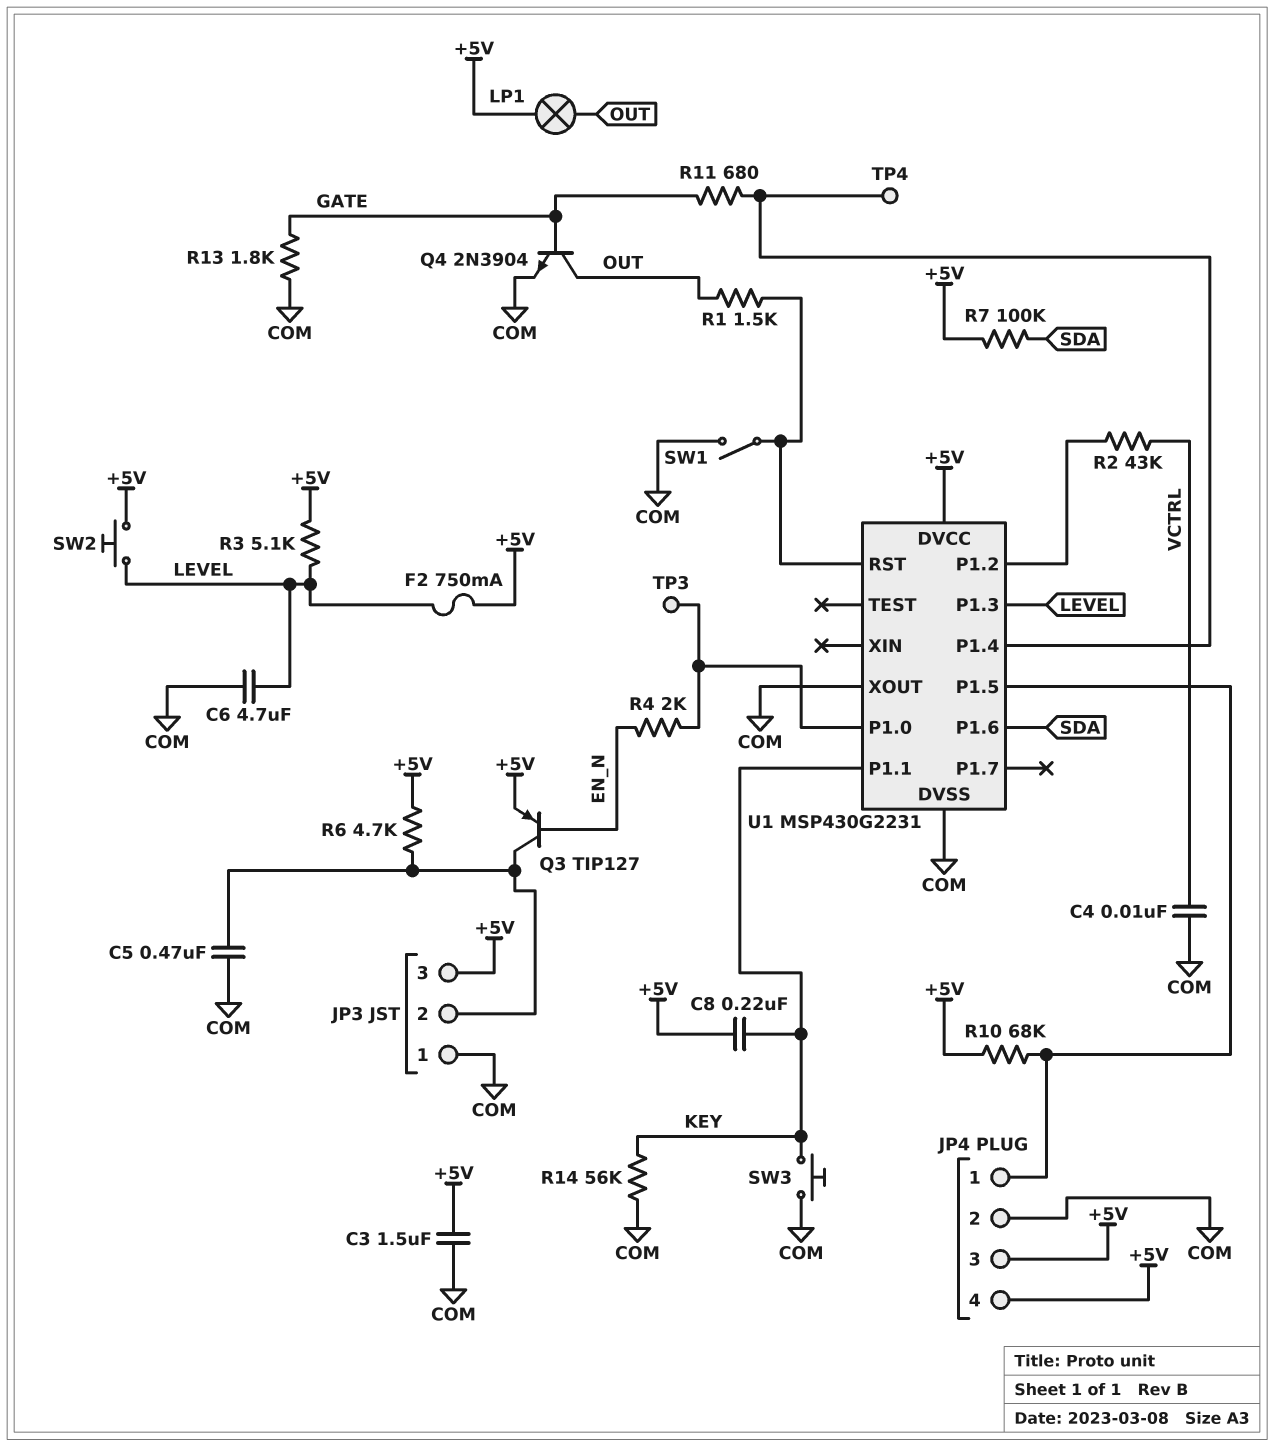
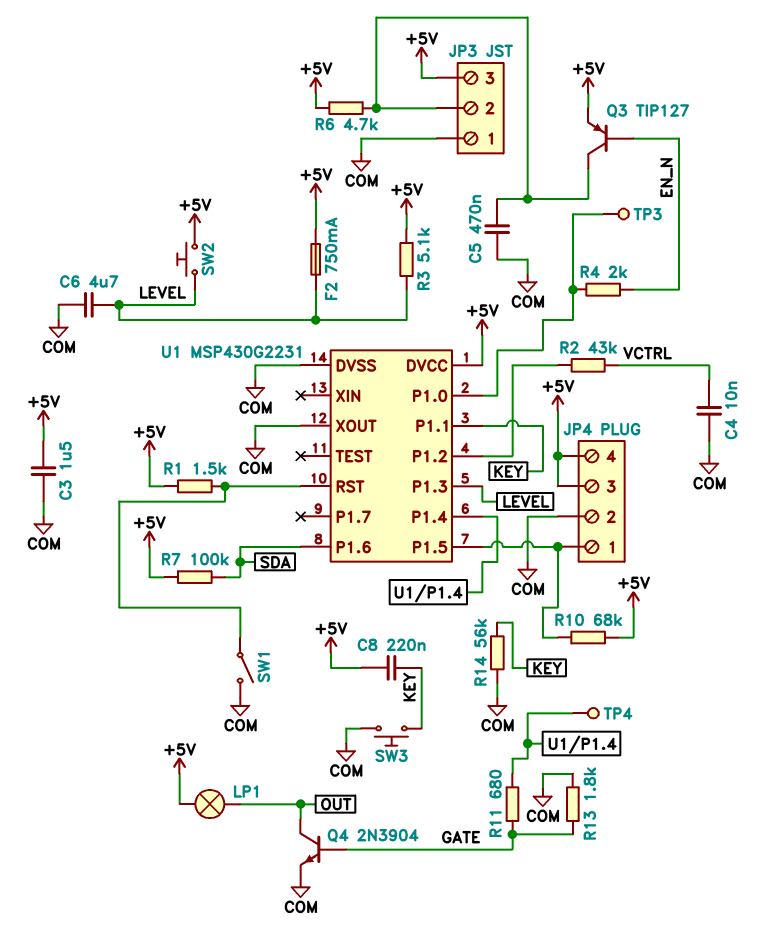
R1: 1.5k (OUT, U1/RST) -> 1.5k (+5V, U1/RST)

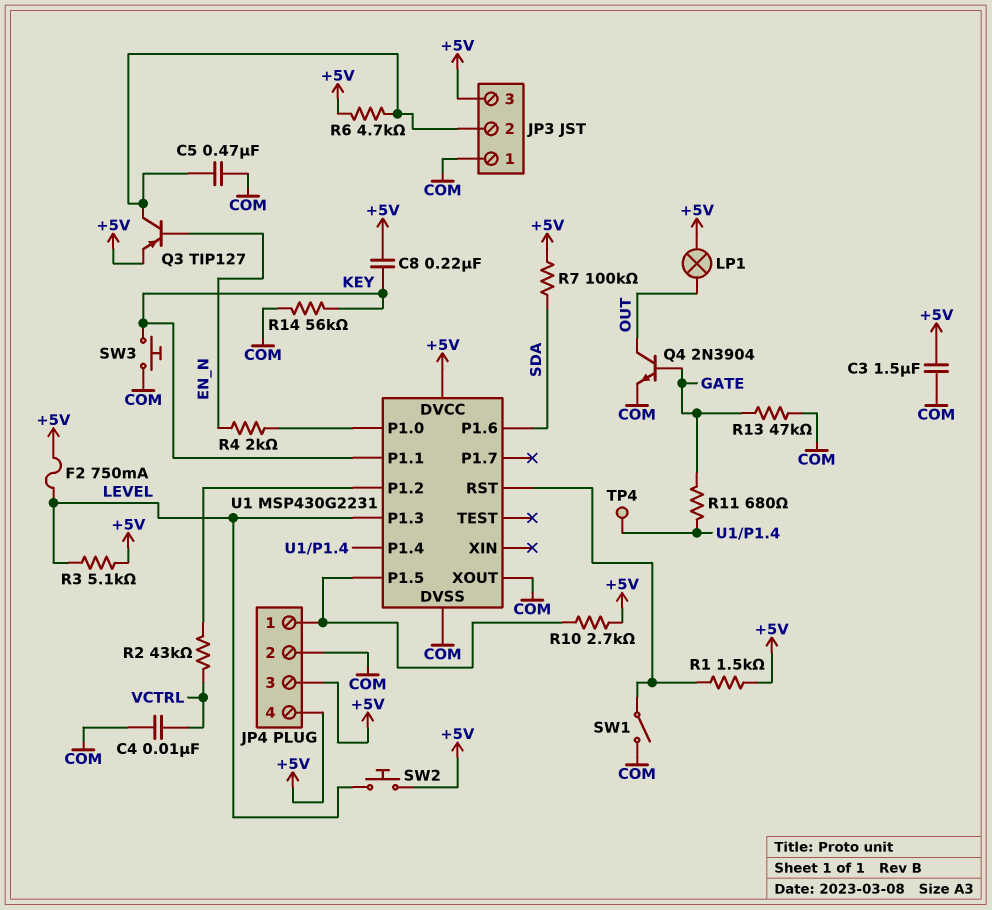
C6: 4.7uF (COM, LEVEL) -> none
R10: 68k (+5V, JP4/1) -> 2.7k (+5V, JP4/1)
R13: 1.8k (COM, GATE) -> 47k (COM, GATE)
TP3: test point (U1/P1.0) -> none

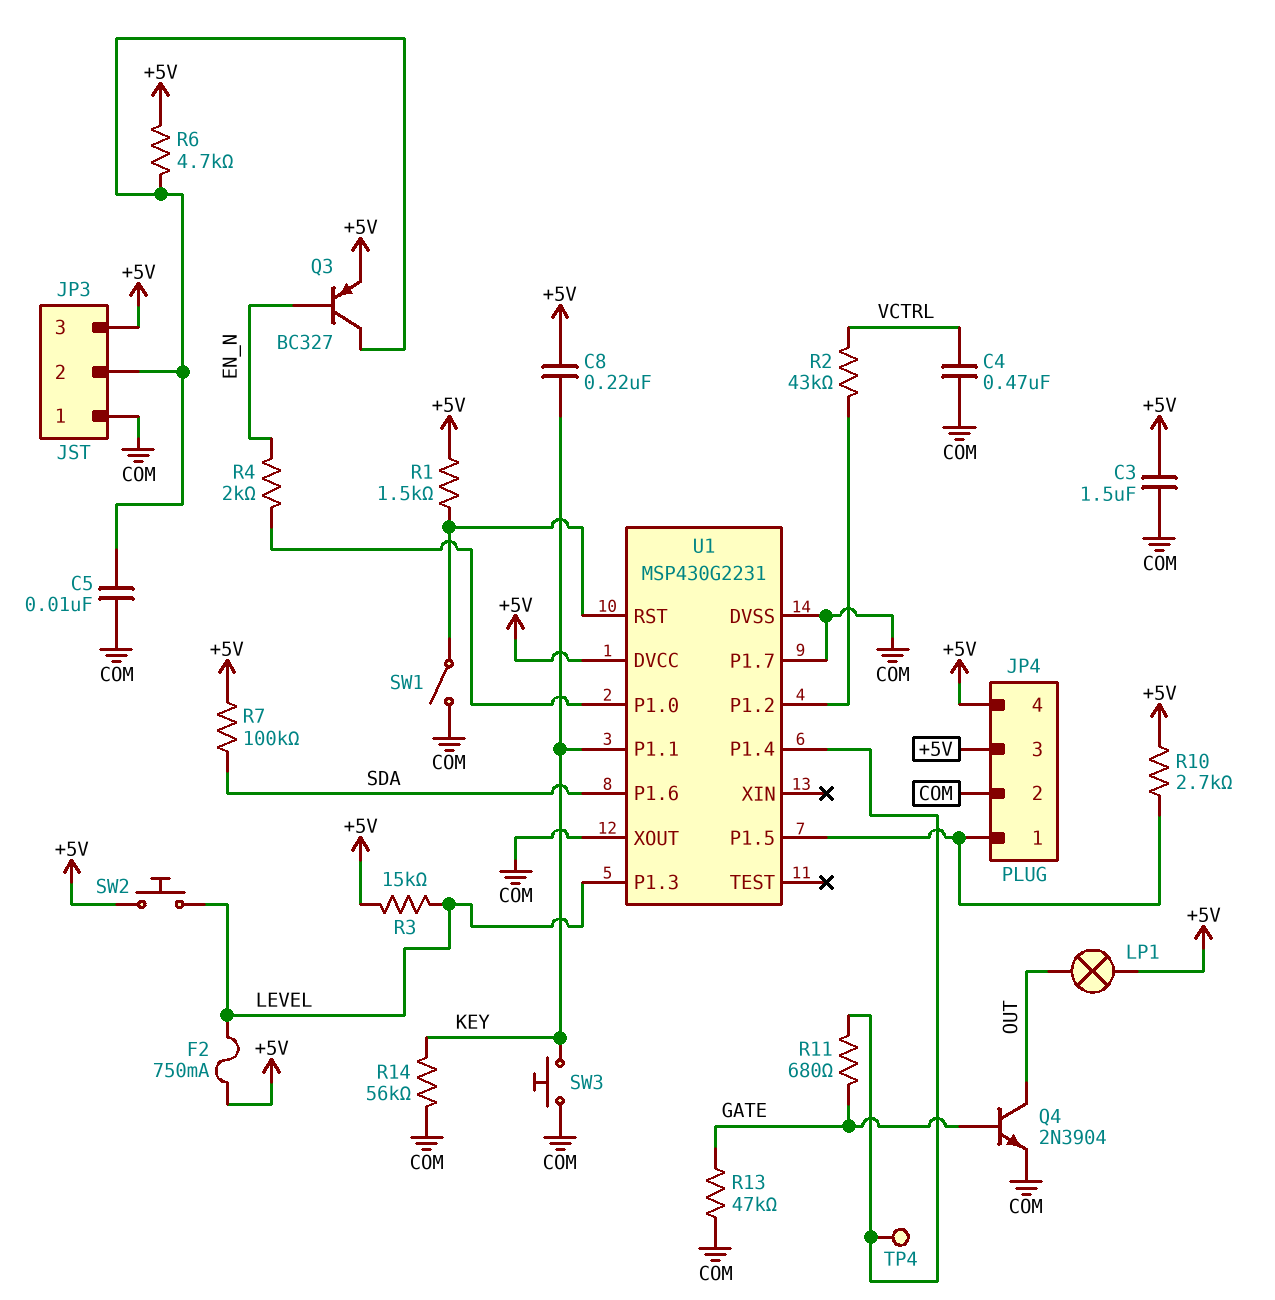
C4: 10nF (COM, VCTRL) -> 470nF (COM, VCTRL)
C5: 470nF (COM, JP3/2) -> 10nF (COM, JP3/2)
Q3: PNP TIP127 (B EN_N, C JP3/2, E +5V) -> PNP BC327 (B EN_N, C JP3/2, E +5V)
R3: 5.1k (+5V, LEVEL) -> 15k (+5V, LEVEL)
U1 pin P1.7: none -> COM

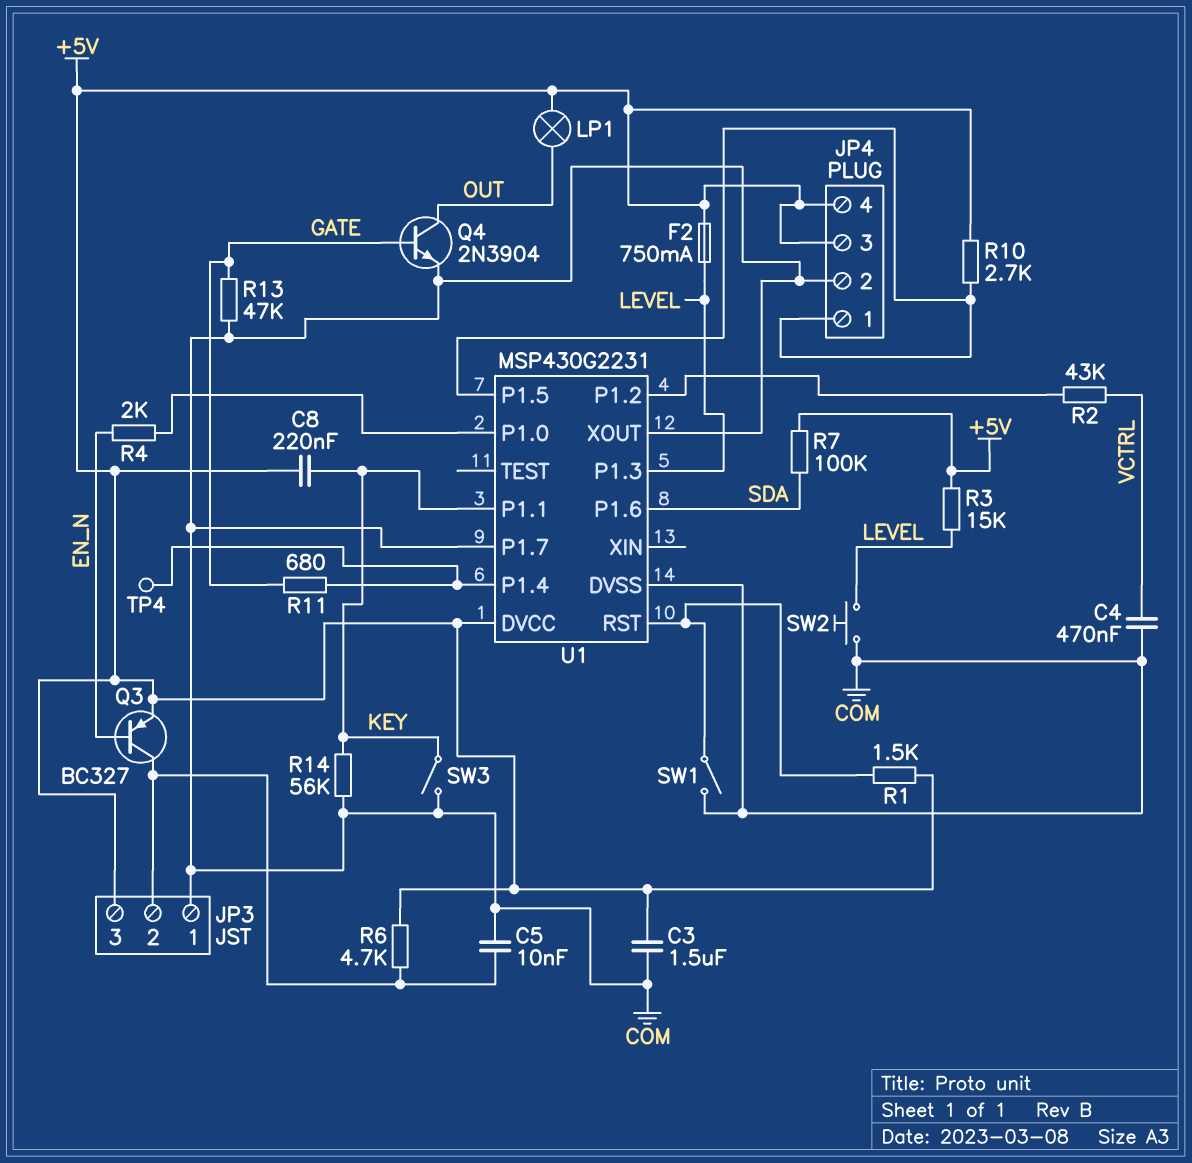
SW2: button (+5V, LEVEL) -> button (COM, LEVEL)
SW3: button (COM, KEY) -> switch (COM, KEY)

